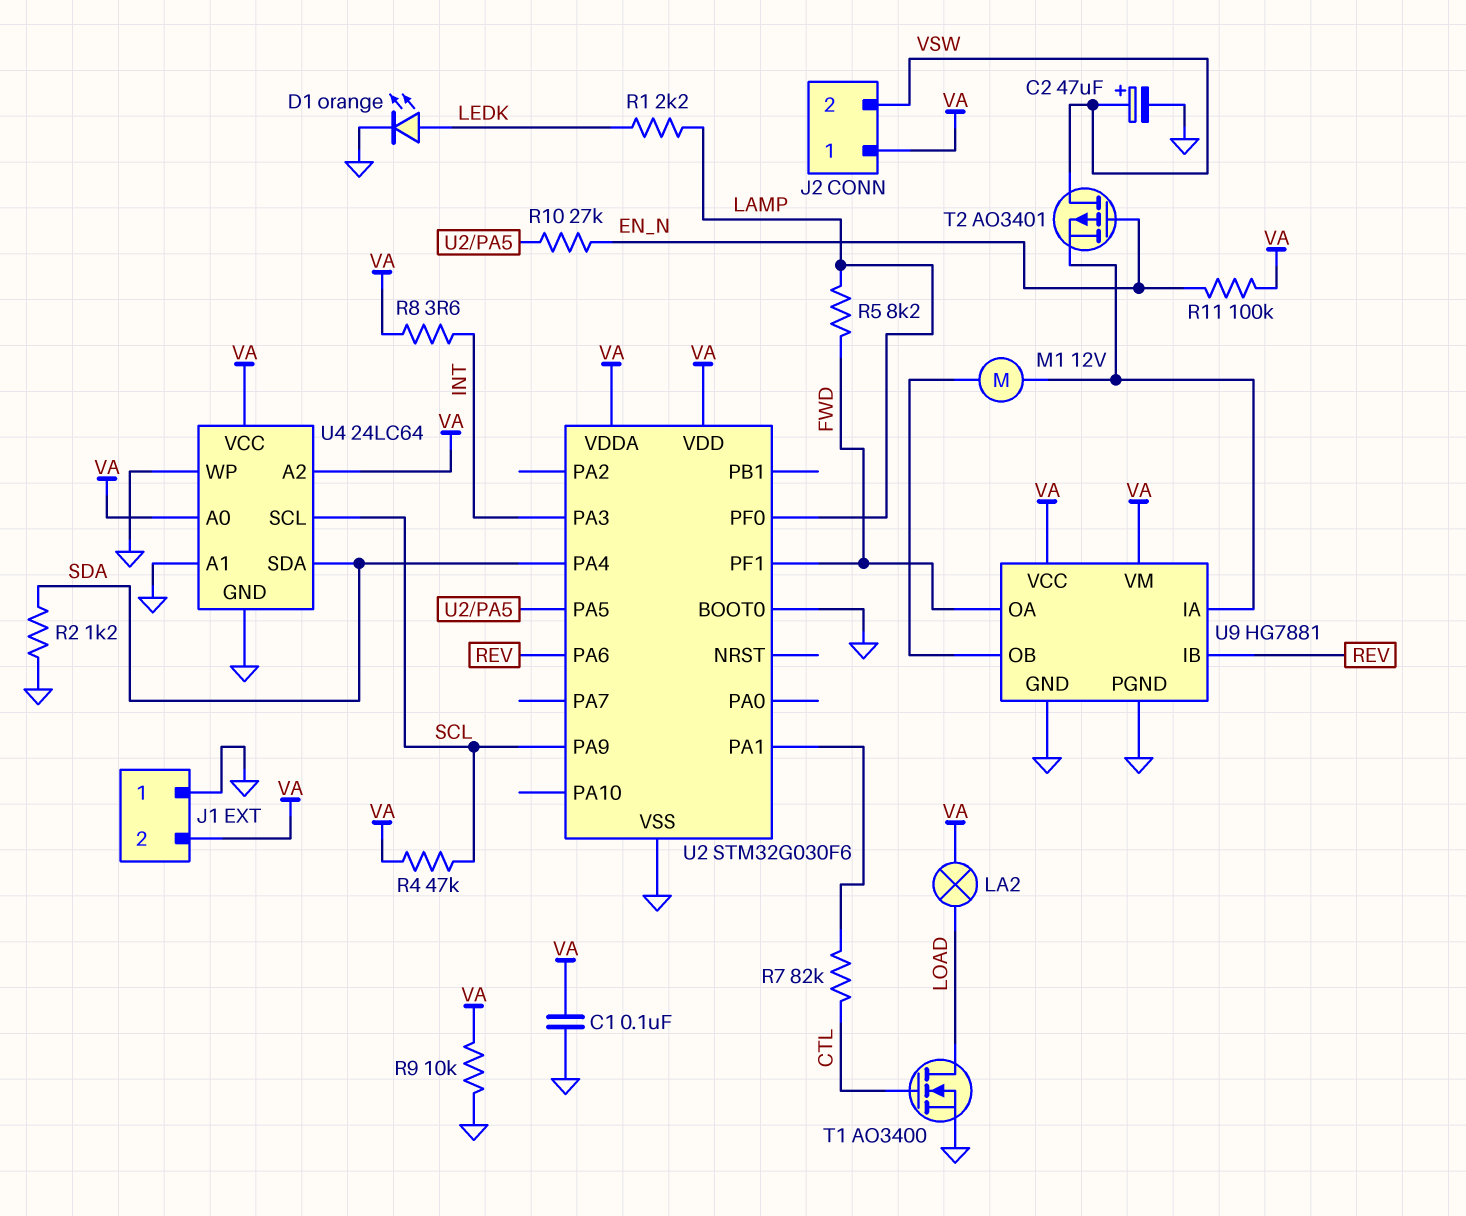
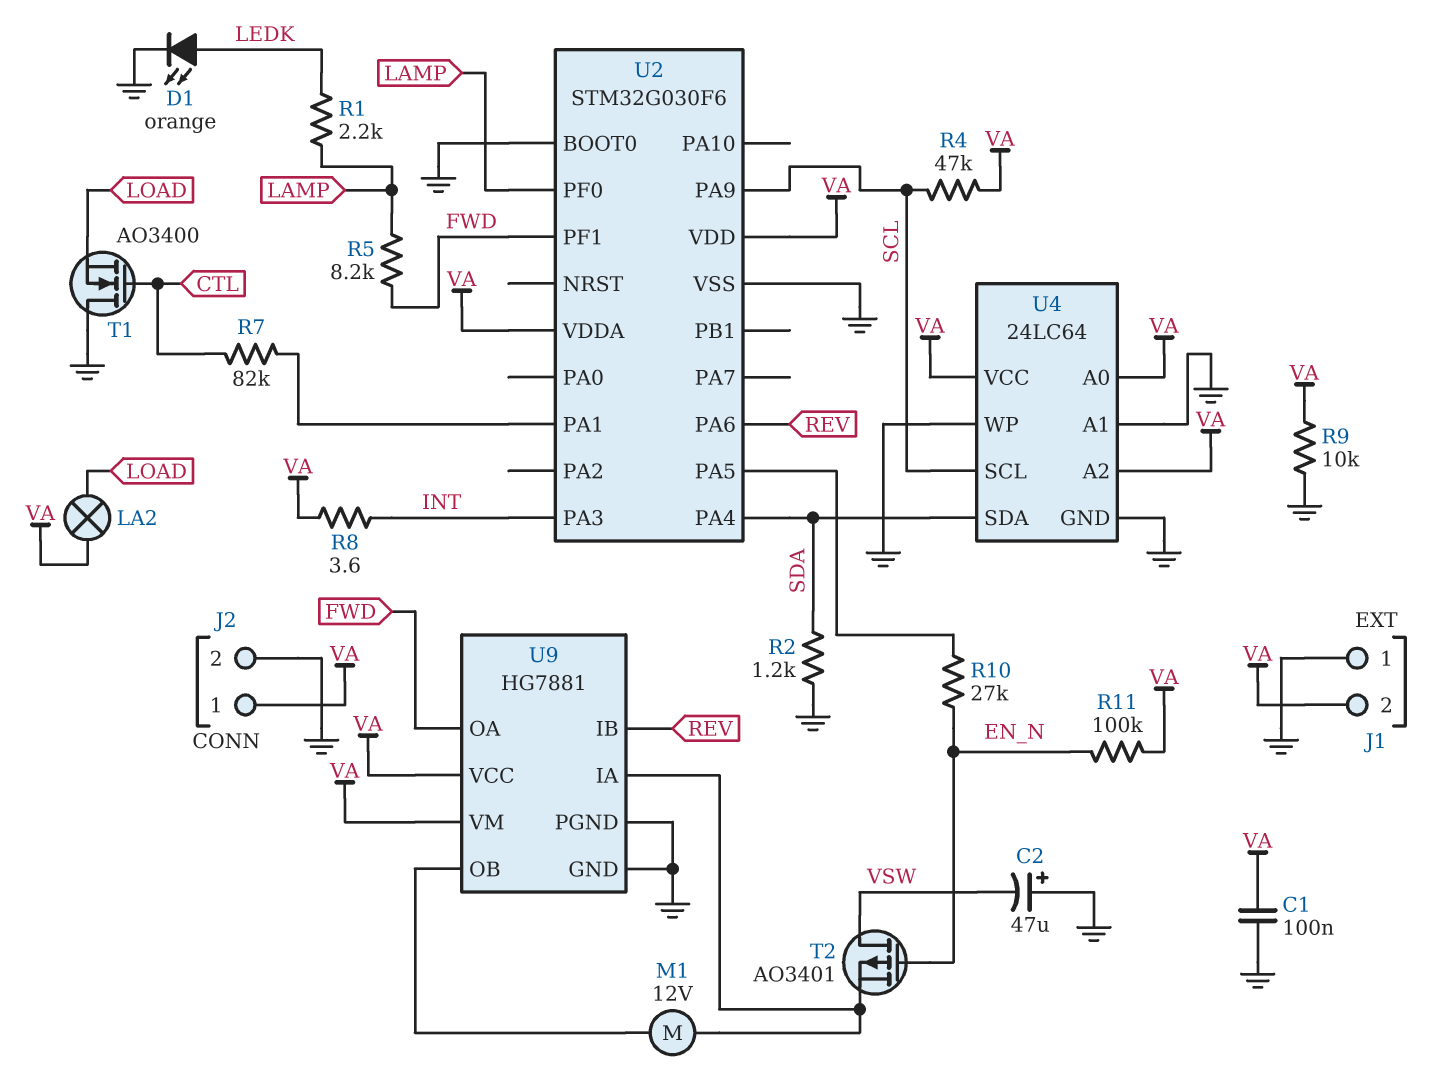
C2: 47uF (plus VSW, minus GND) -> 47uF (plus GND, minus VSW)
J2 pin 2: VSW -> GND
T1: NMOS AO3400 (G CTL, D LOAD, S GND) -> NMOS AO3400 (G CTL, D GND, S LOAD)

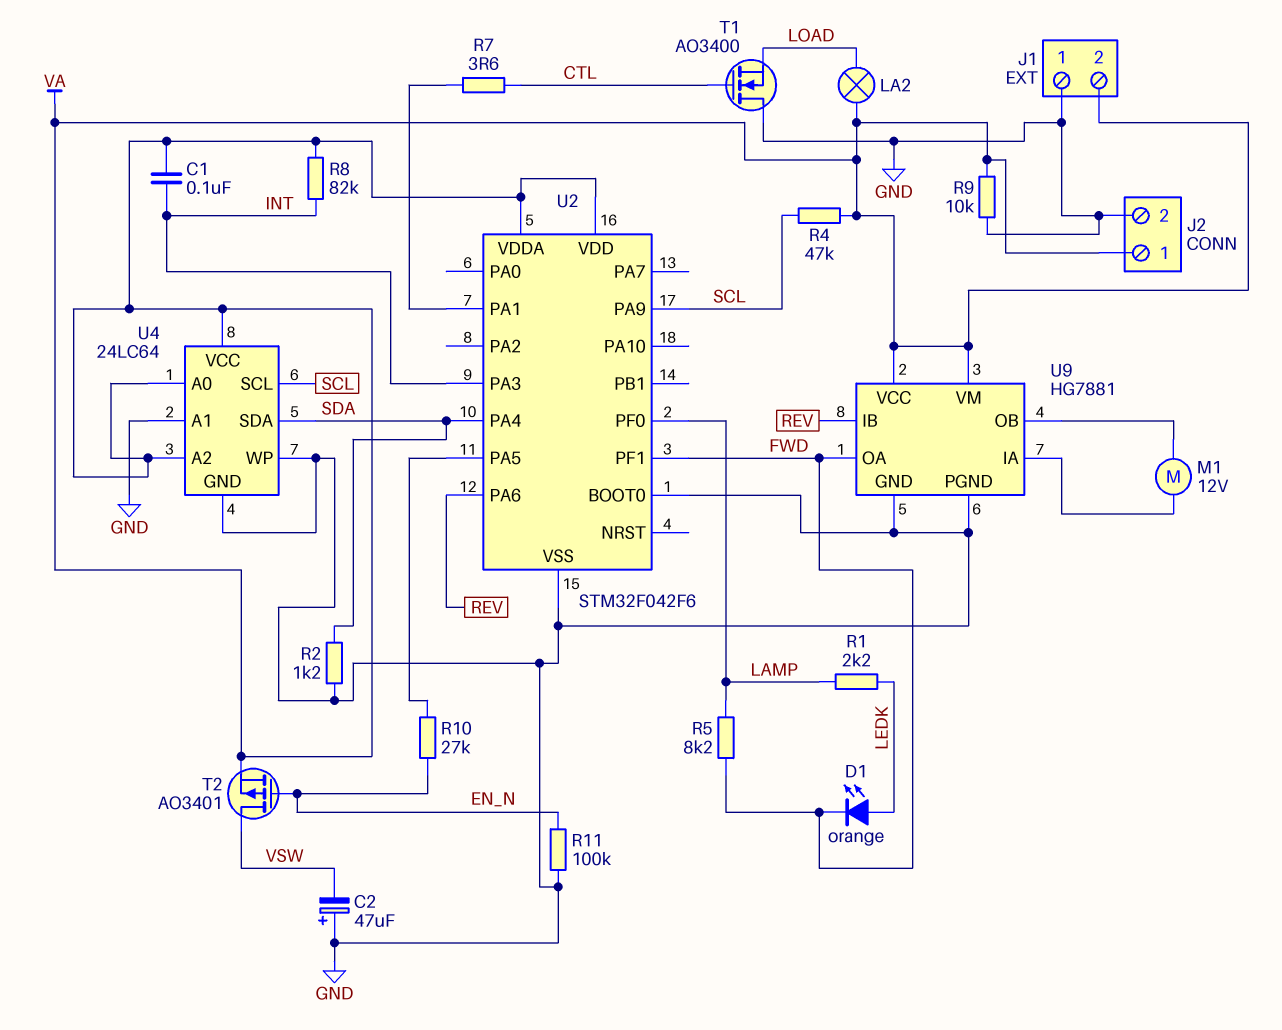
C1: 100nF (GND, VA) -> 100nF (INT, VA)
D1: LED orange (A LEDK, K GND) -> LED orange (A LEDK, K FWD)
R7: 82k (CTL, U2/PA1) -> 3.6 (CTL, U2/PA1)
R8: 3.6 (INT, VA) -> 82k (INT, VA)
R11: 100k (EN_N, VA) -> 100k (EN_N, GND)
T2: PMOS AO3401 (G EN_N, D VSW, S U9/IA) -> PMOS AO3401 (G EN_N, D VSW, S VA)
U2: STM32G030F6 -> STM32F042F6

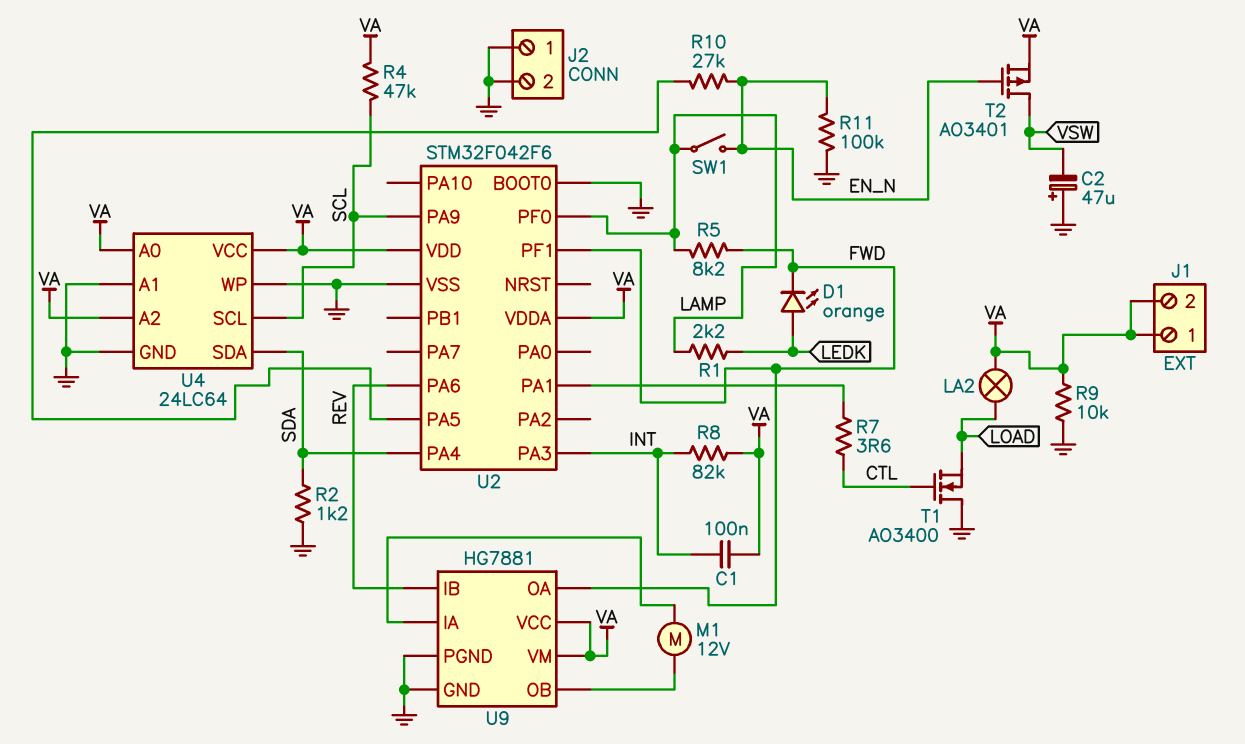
J1 pin 1: GND -> VA
J2 pin 1: VA -> GND
SW1: none -> switch (EN_N, LAMP)

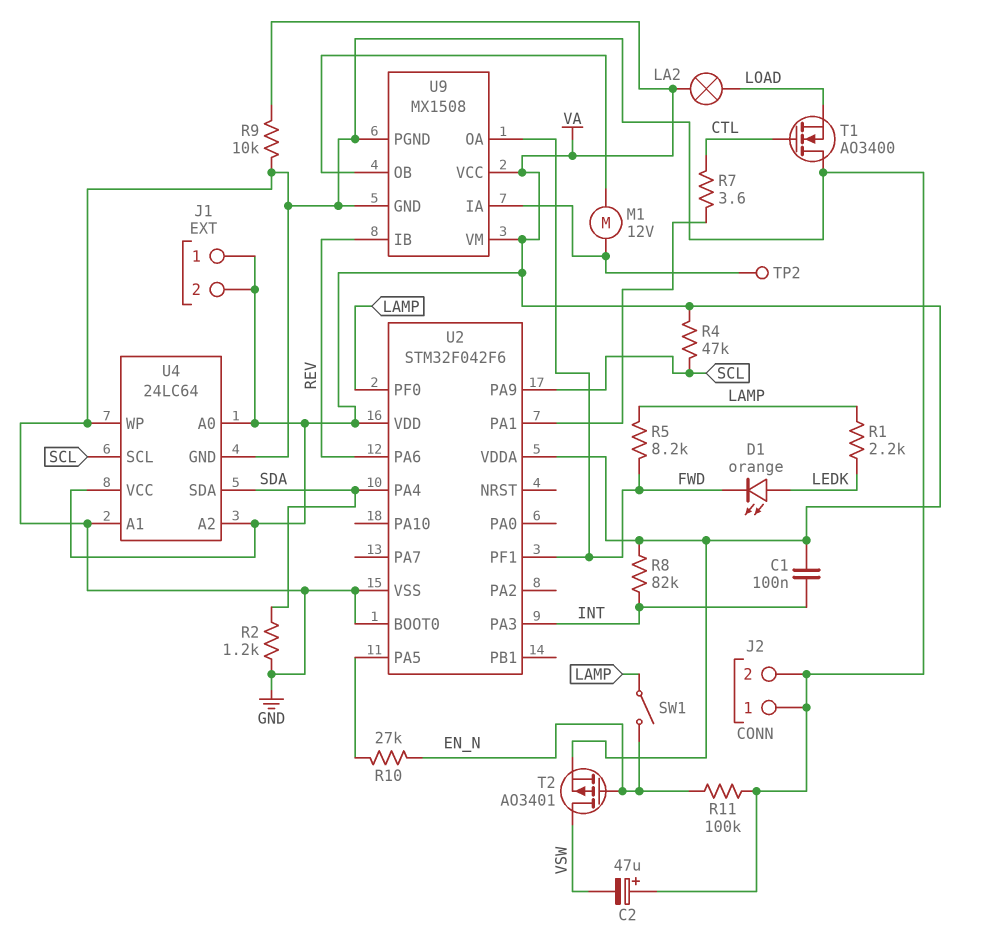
TP2: none -> test point (U9/IA)
U9: HG7881 -> MX1508

